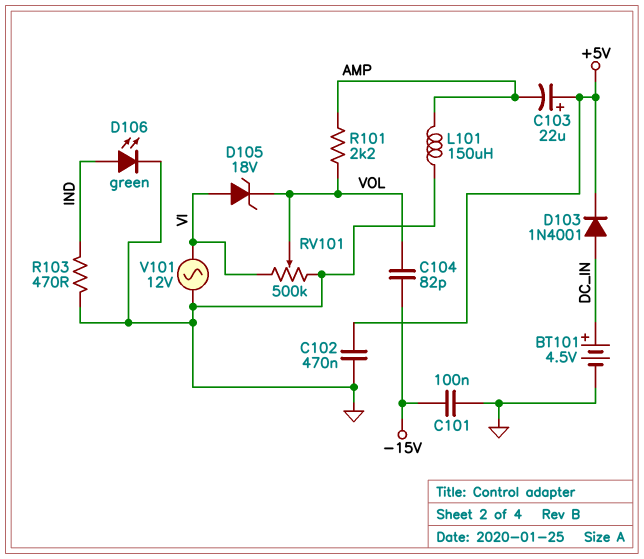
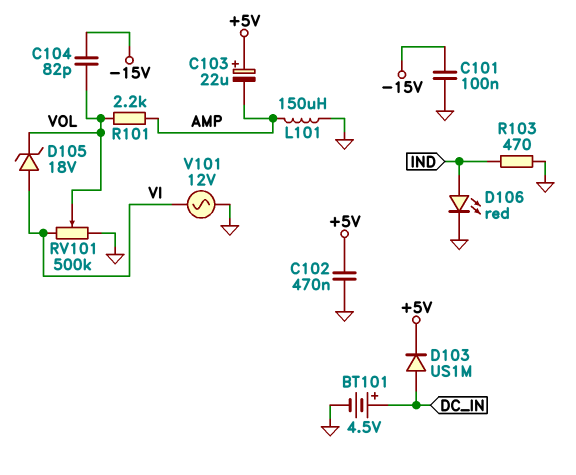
D103: diode 1N4001 (A DC_IN, K +5V) -> diode US1M (A DC_IN, K +5V)
D106: LED green (A IND, K GND) -> LED red (A IND, K GND)

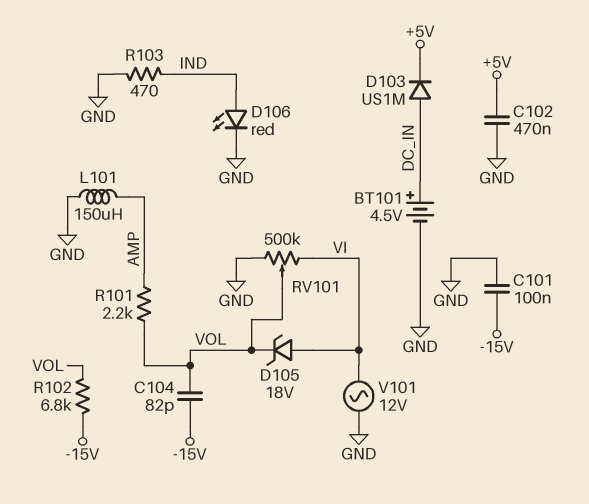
C103: 22uF (plus +5V, minus AMP) -> none
R102: none -> 6.8k (-15V, VOL)

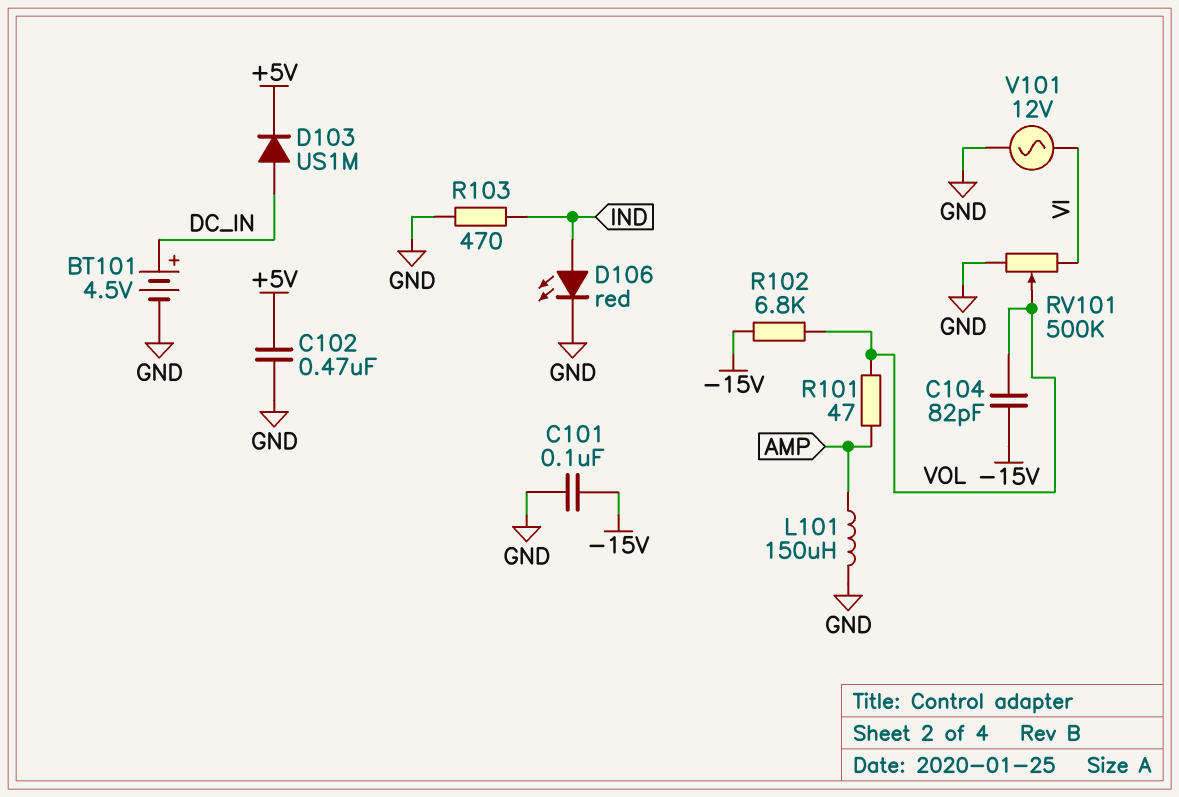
D105: zener 18V (A VI, K VOL) -> none
R101: 2.2k (AMP, VOL) -> 47 (AMP, VOL)

